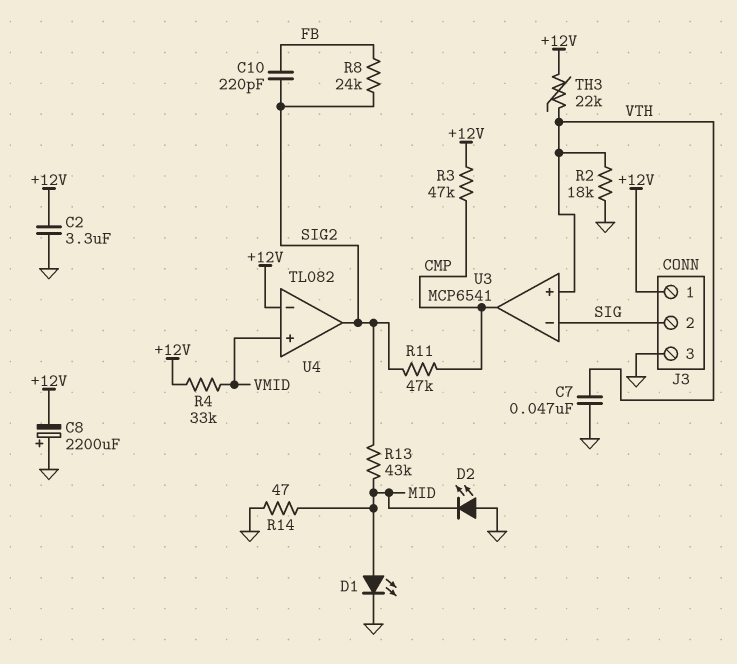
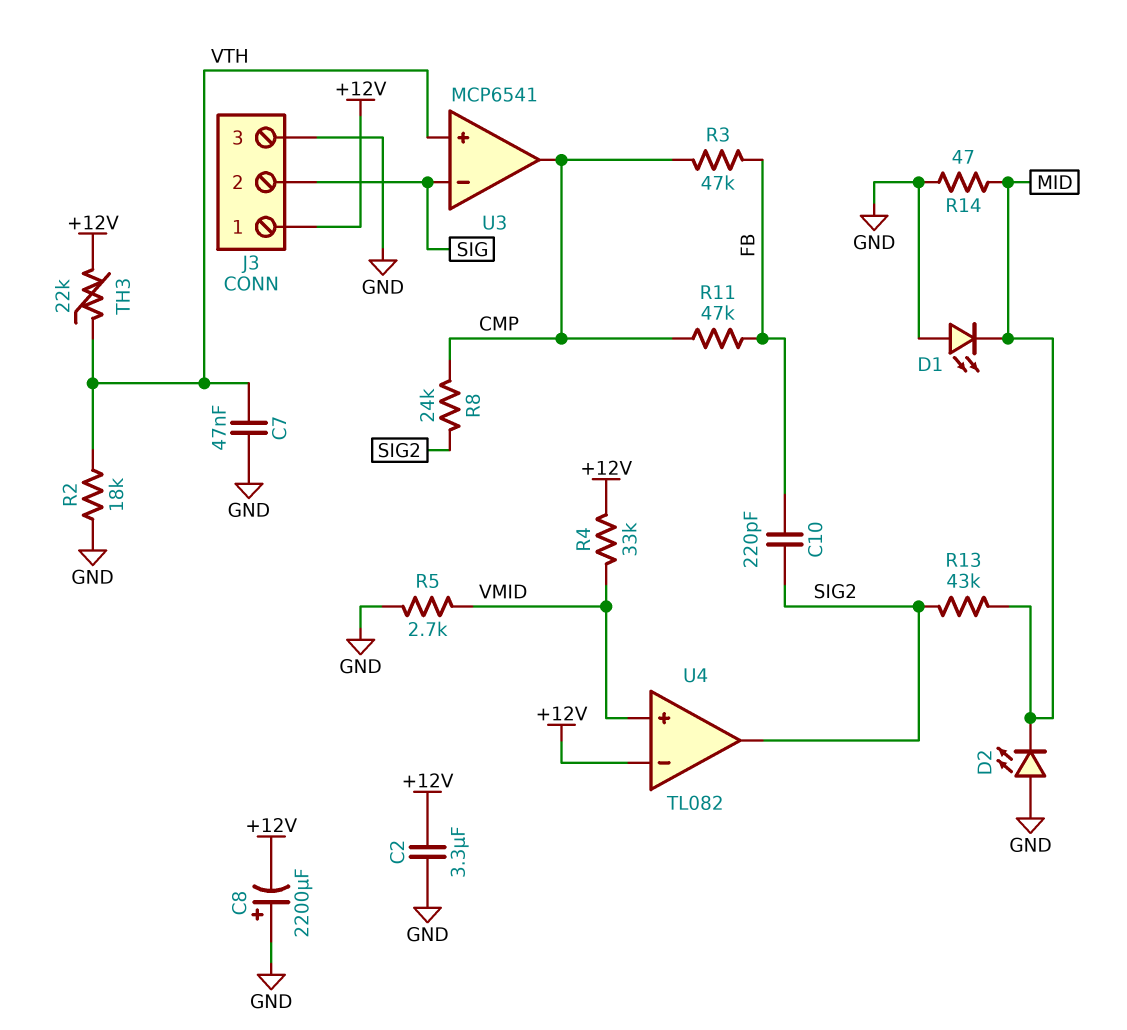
D1: LED (A MID, K GND) -> LED (A GND, K MID)
R3: 47k (+12V, CMP) -> 47k (CMP, FB)
R5: none -> 2.7k (GND, VMID)
R8: 24k (FB, SIG2) -> 24k (CMP, SIG2)
R11: 47k (CMP, SIG2) -> 47k (CMP, FB)

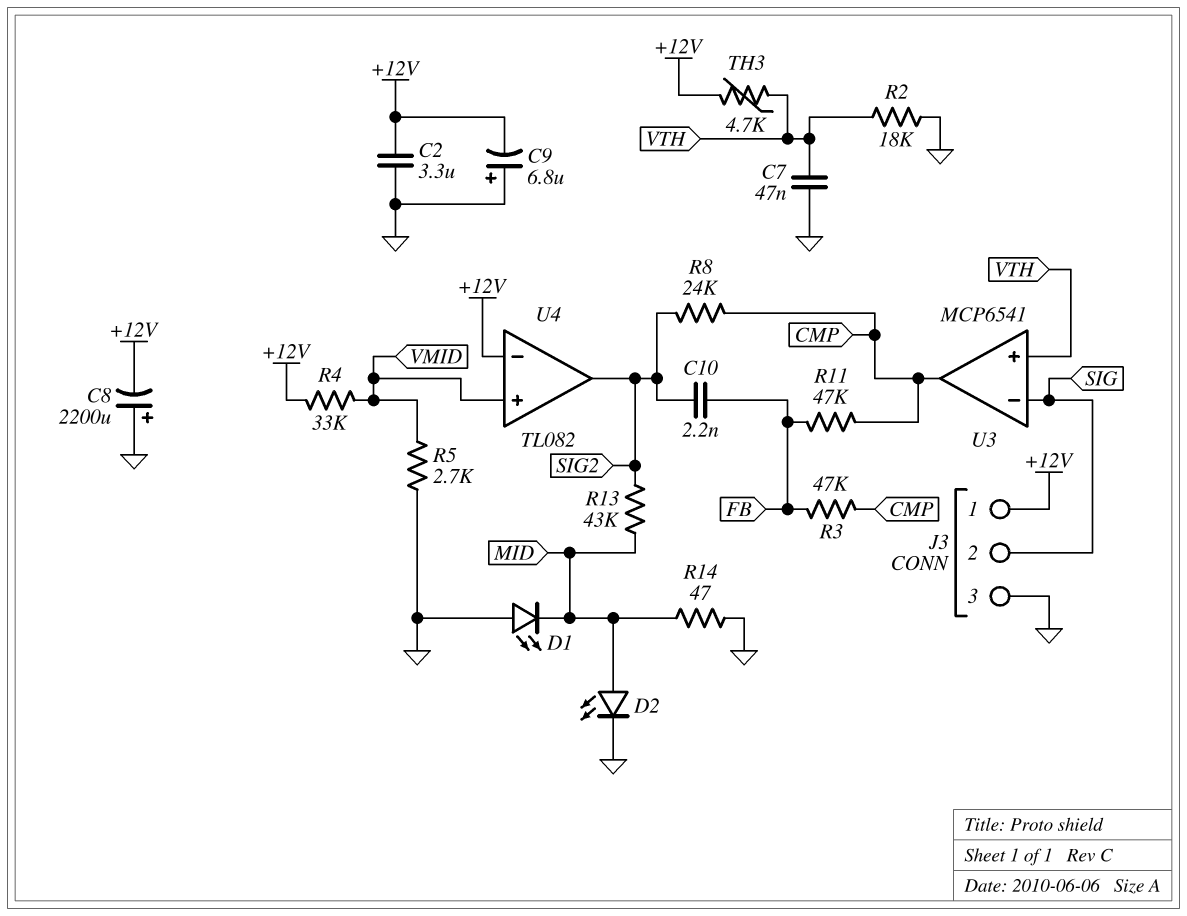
C9: none -> 6.8uF (plus GND, minus +12V)
C10: 220pF (FB, SIG2) -> 2.2nF (FB, SIG2)
D2: LED (A GND, K MID) -> LED (A MID, K GND)
TH3: 22k (+12V, VTH) -> 4.7k (+12V, VTH)

